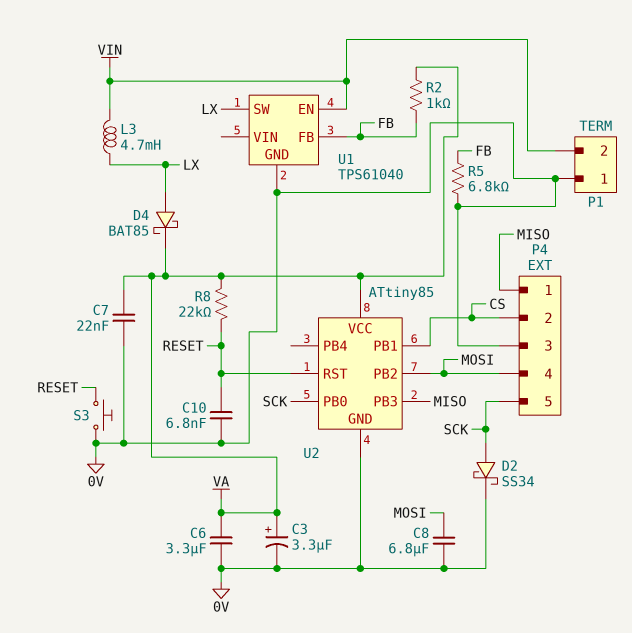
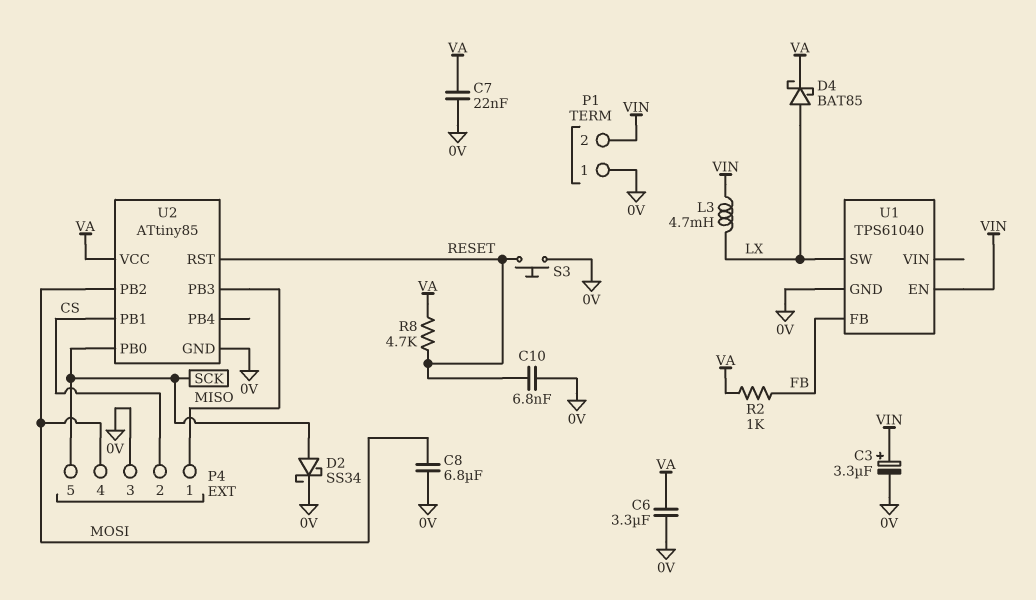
C3: 3.3uF (plus VA, minus 0V) -> 3.3uF (plus VIN, minus 0V)
R5: 6.8k (0V, FB) -> none
R8: 22k (RESET, VA) -> 4.7k (RESET, VA)

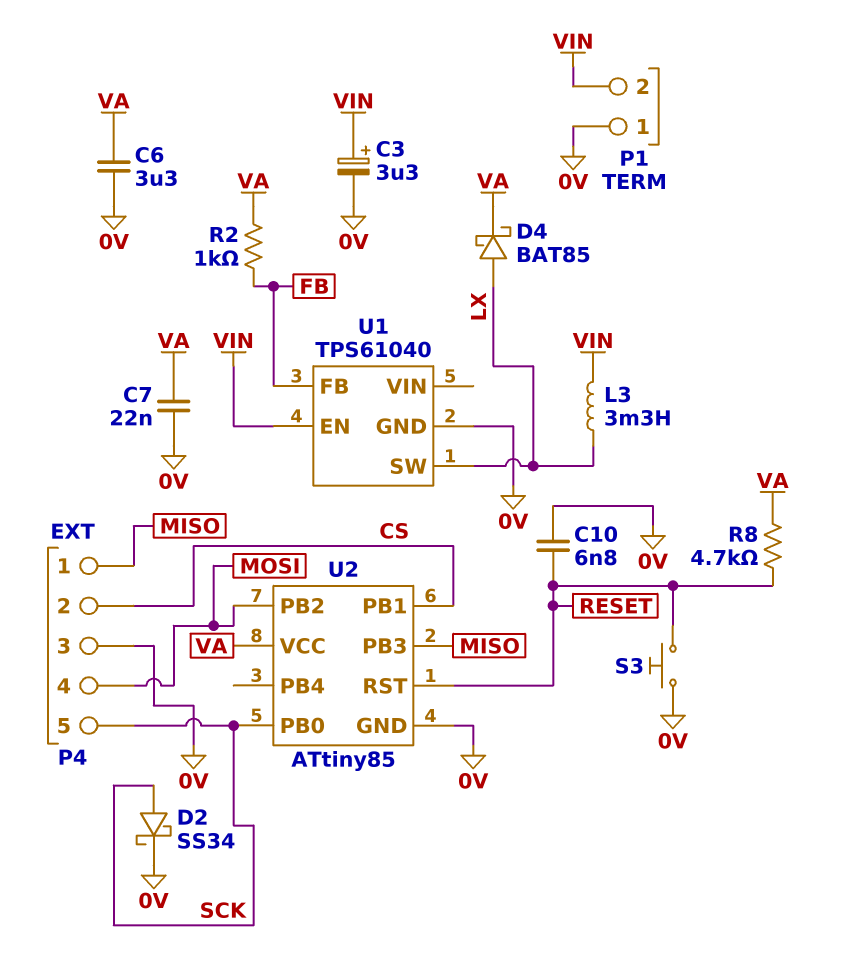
C8: 6.8uF (0V, MOSI) -> none
L3: 4.7mH (LX, VIN) -> 3.3mH (LX, VIN)

